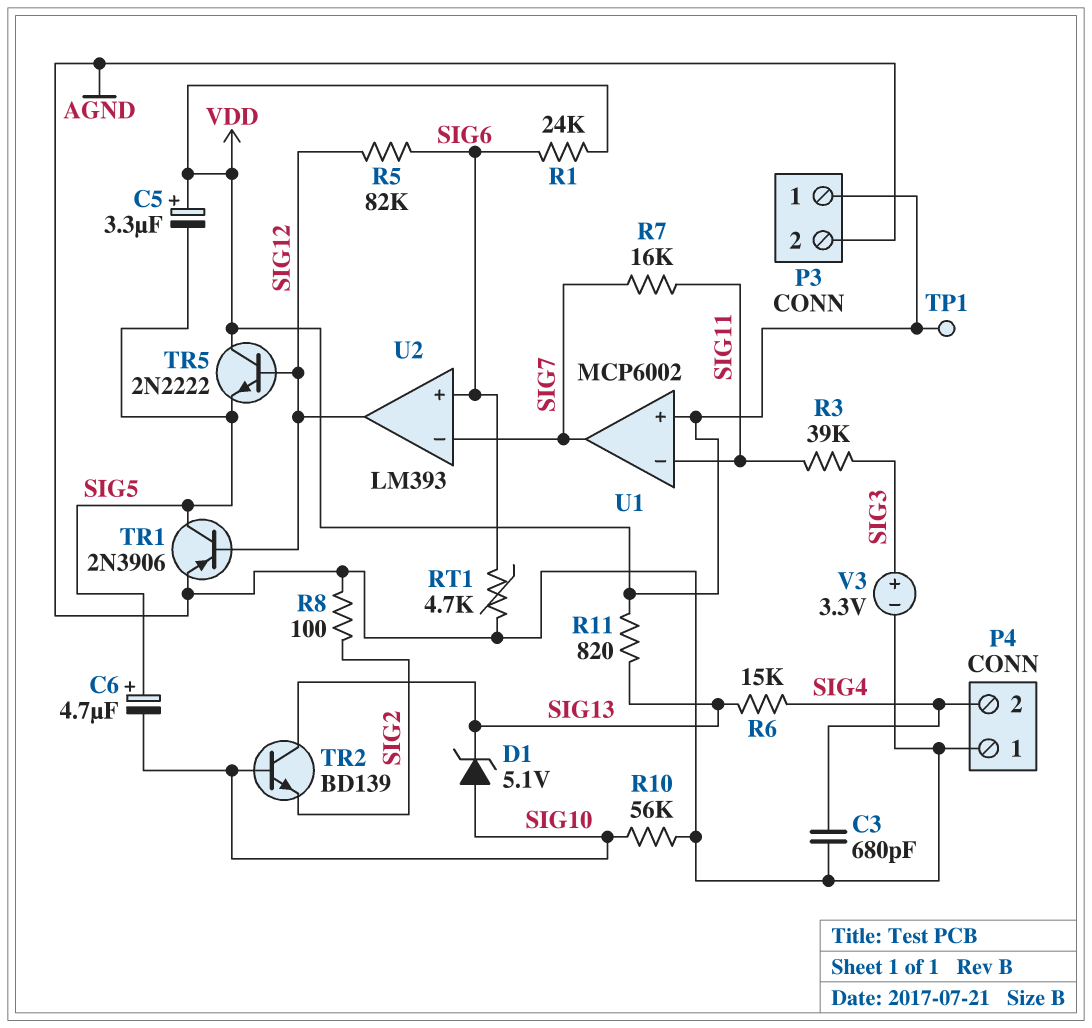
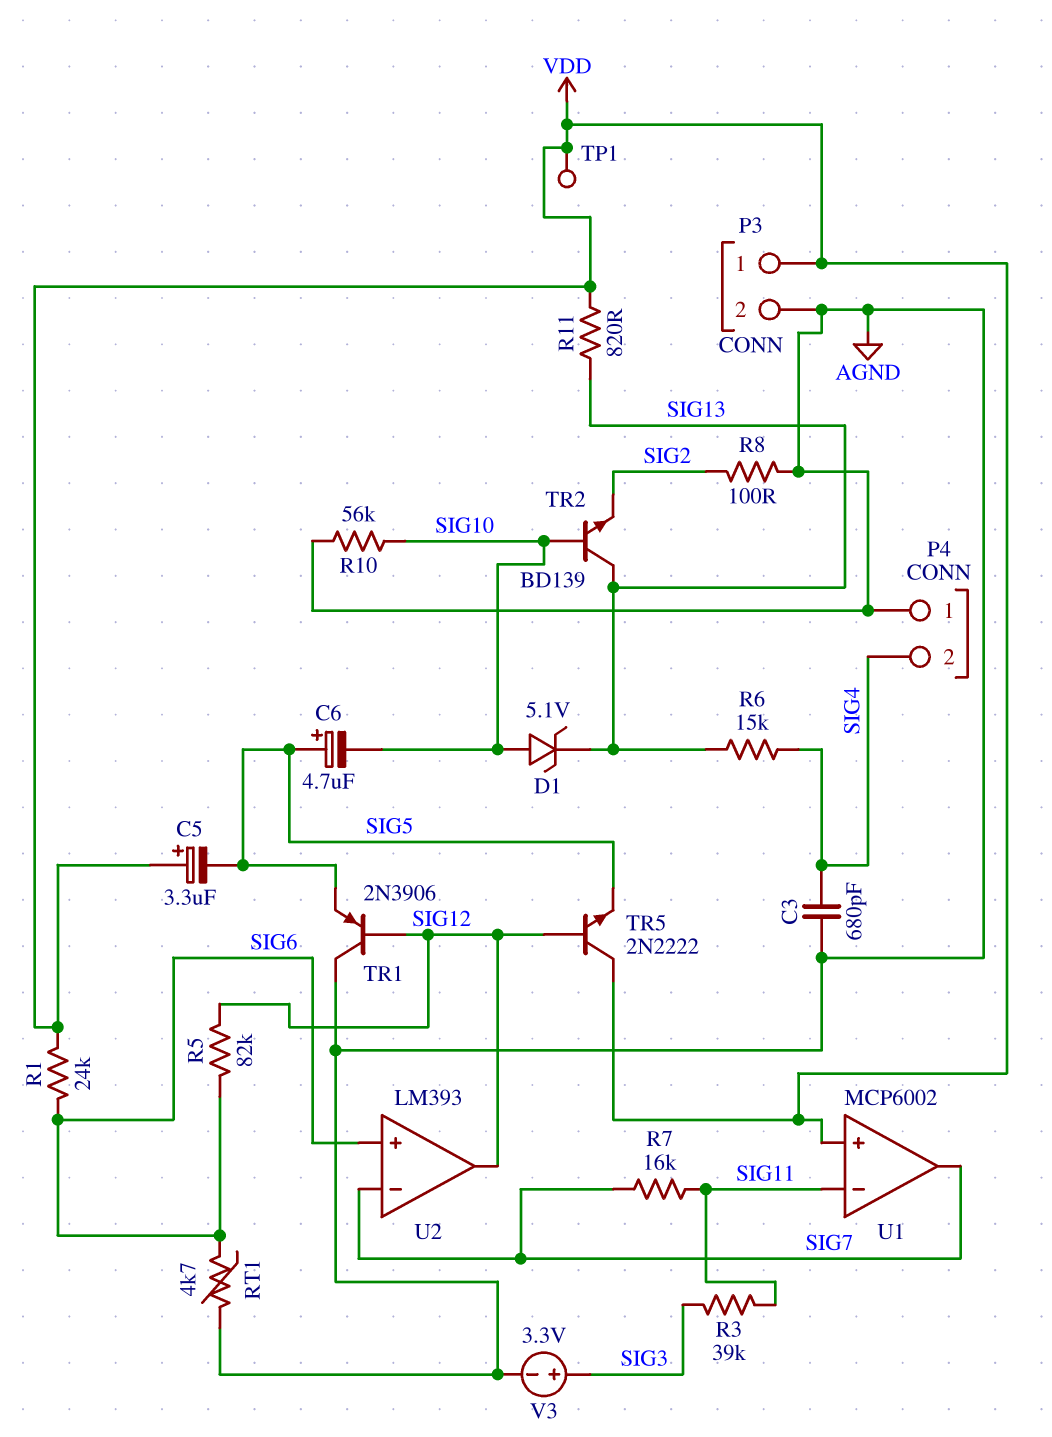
TR1: PNP 2N3906 (B SIG12, C SIG5, E AGND) -> PNP 2N3906 (B SIG12, C AGND, E SIG5)

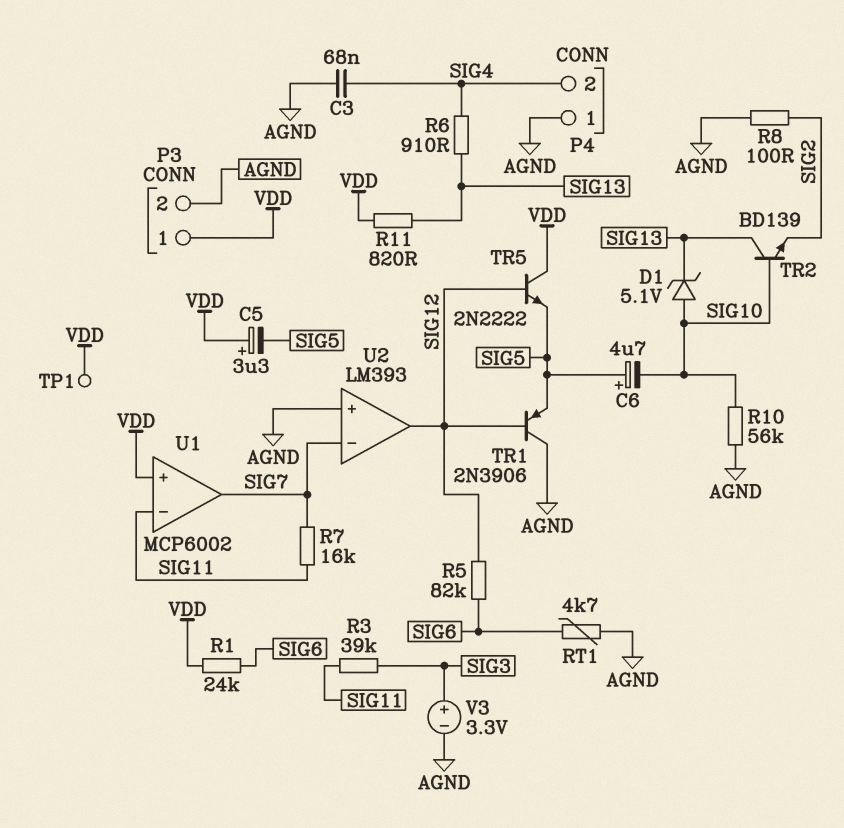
C3: 680pF (AGND, SIG4) -> 68nF (AGND, SIG4)
R6: 15k (SIG4, SIG13) -> 910 (SIG4, SIG13)
U2 pin in+: SIG6 -> AGND

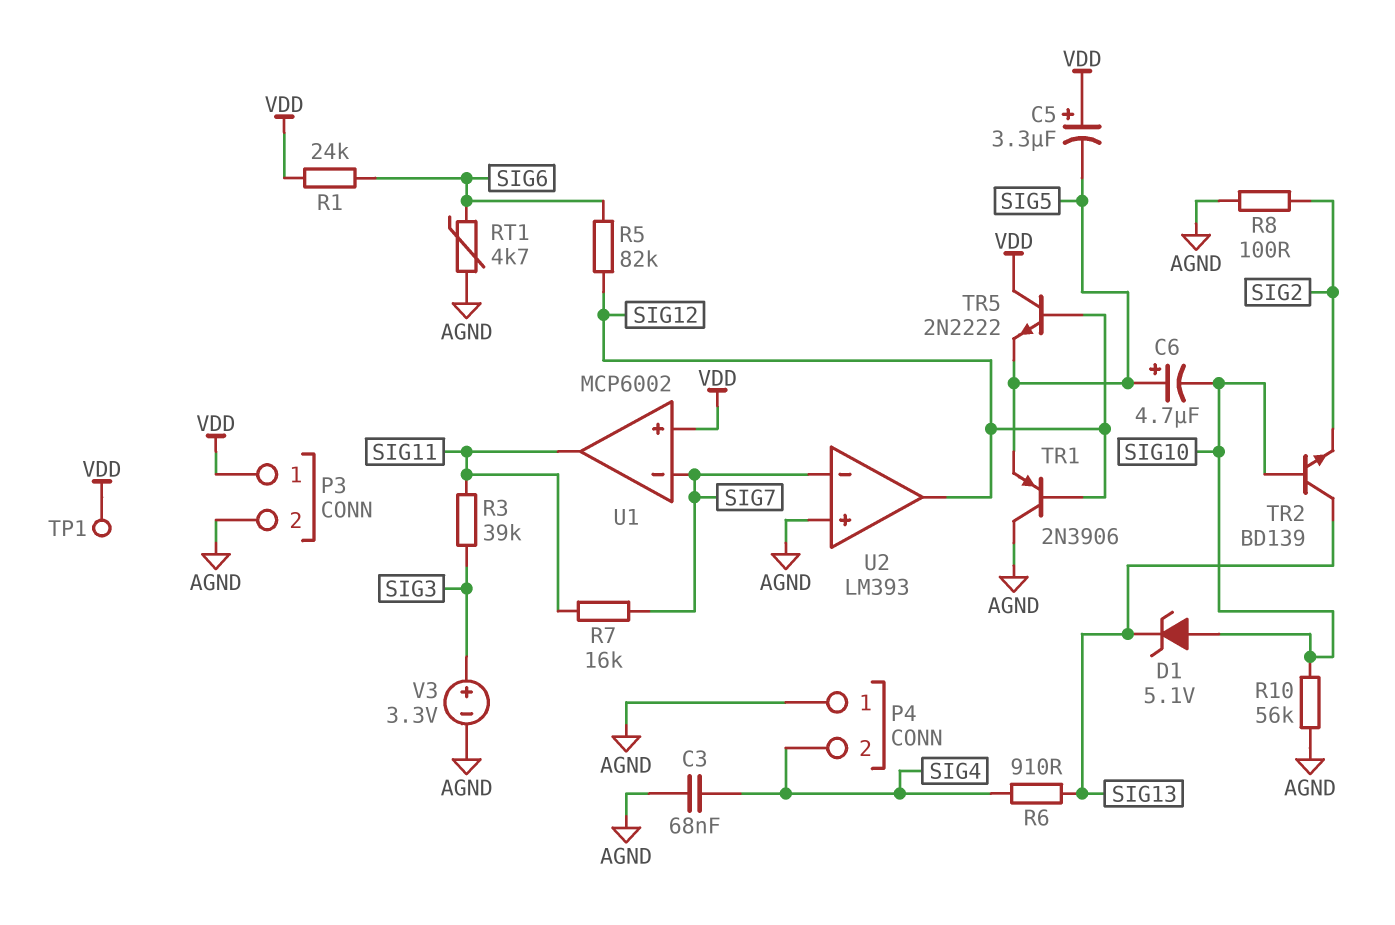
R11: 820 (SIG13, VDD) -> none
U1 pin in-: SIG11 -> SIG7
U1 pin out: SIG7 -> SIG11

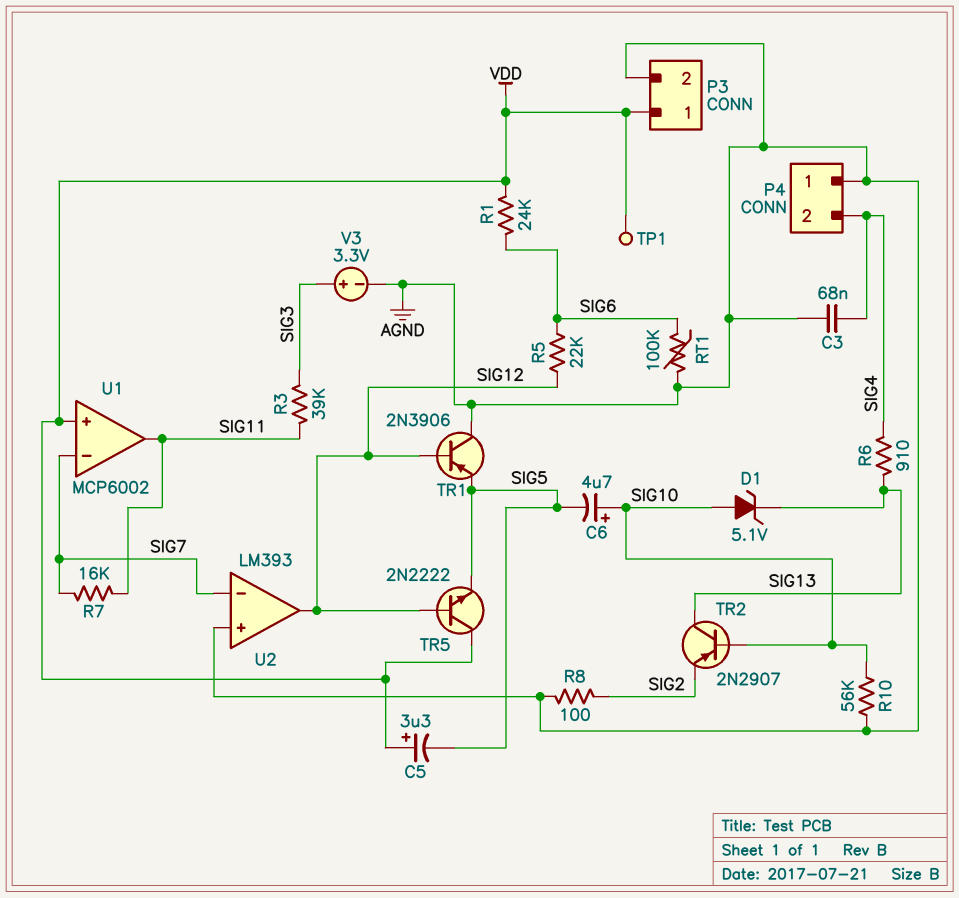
C6: 4.7uF (plus SIG5, minus SIG10) -> 4.7uF (plus SIG10, minus SIG5)
R5: 82k (SIG6, SIG12) -> 22k (SIG6, SIG12)
RT1: 4.7k (AGND, SIG6) -> 100k (AGND, SIG6)
TR2: NPN BD139 (B SIG10, C SIG13, E SIG2) -> PNP 2N2907 (B SIG10, C SIG13, E SIG2)

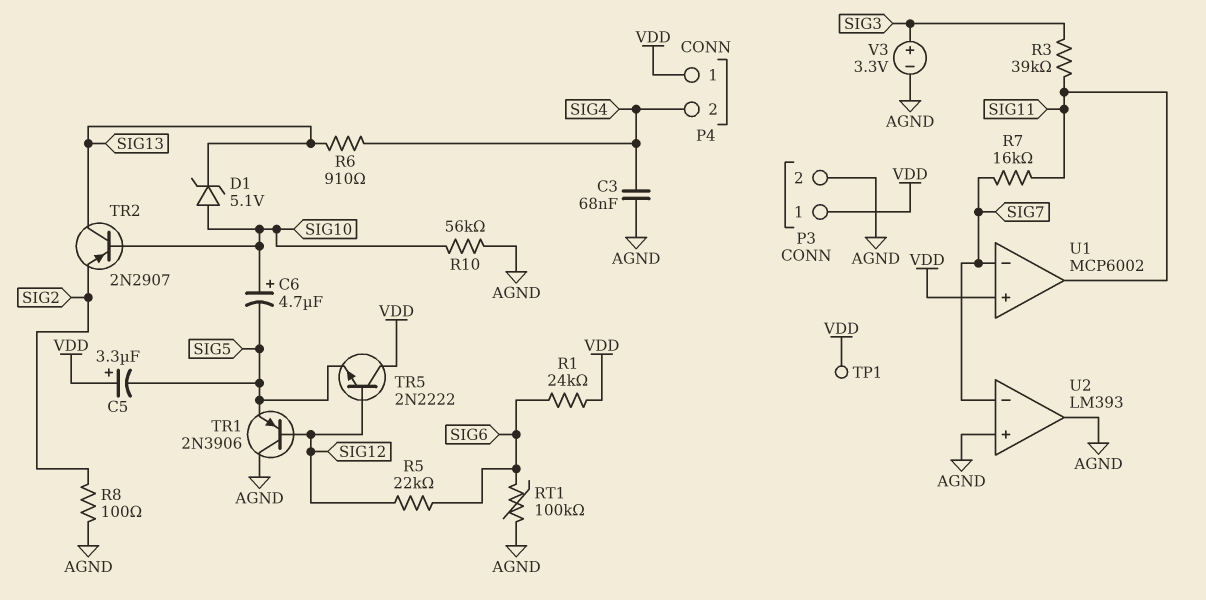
P4 pin 1: AGND -> VDD
U2 pin out: SIG12 -> AGND

